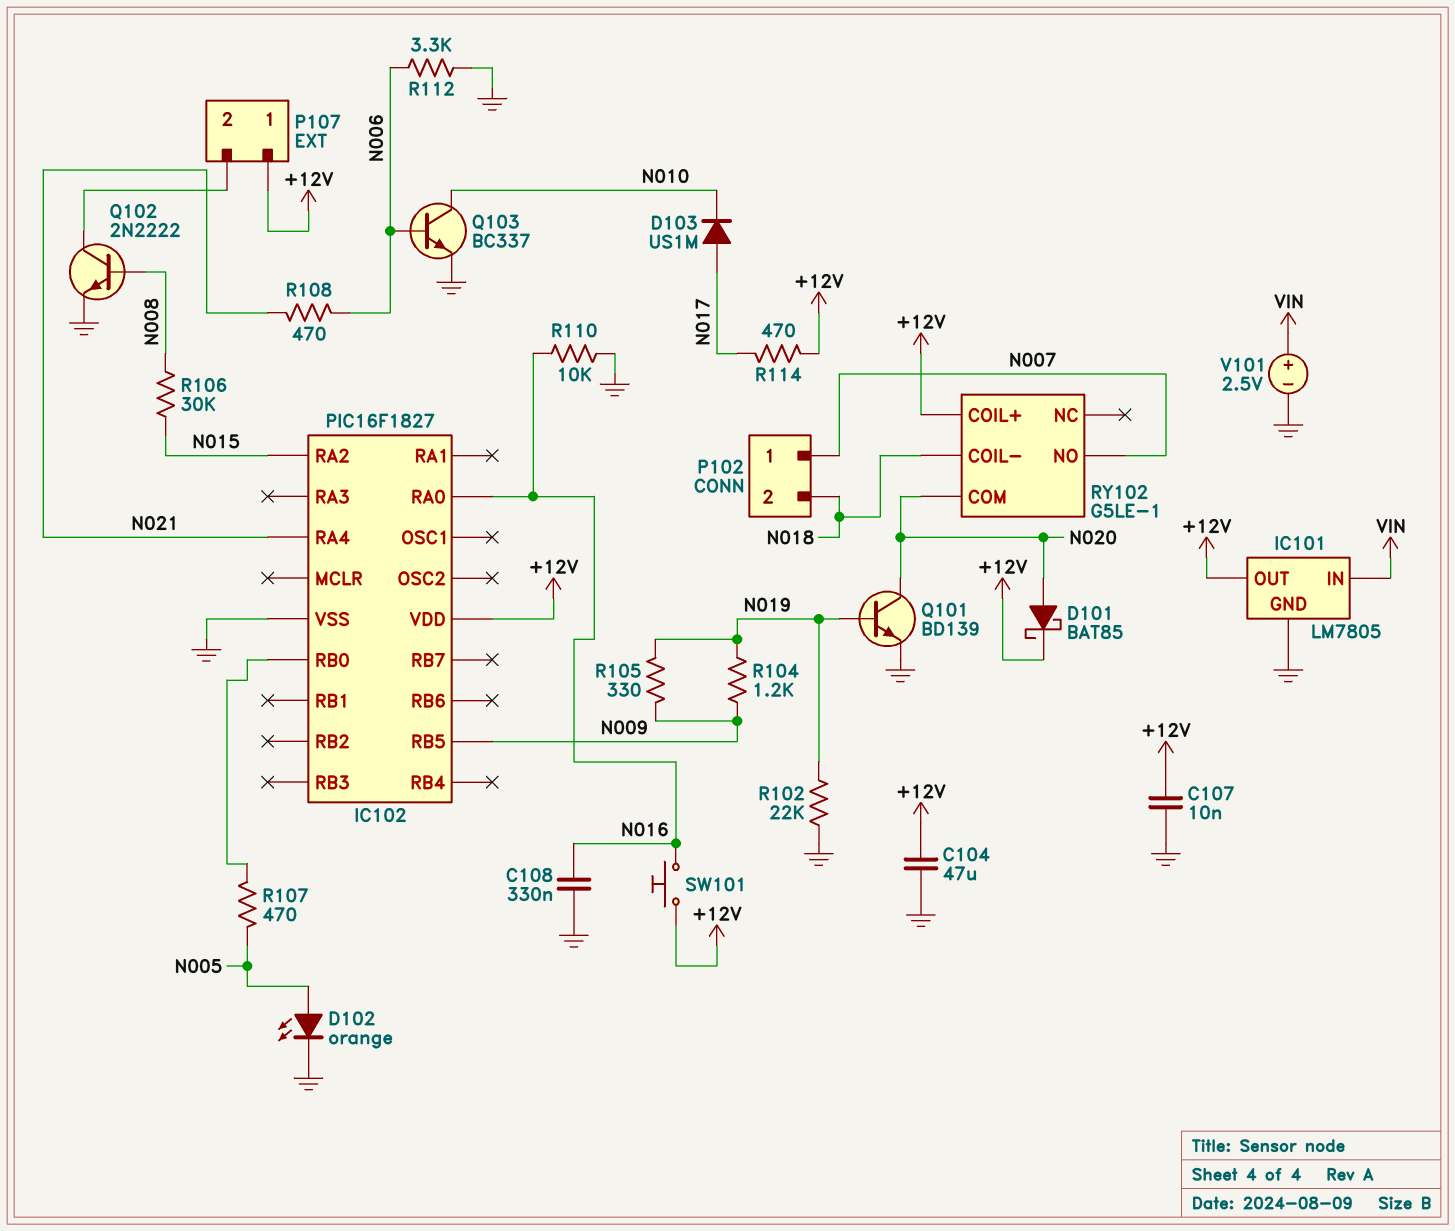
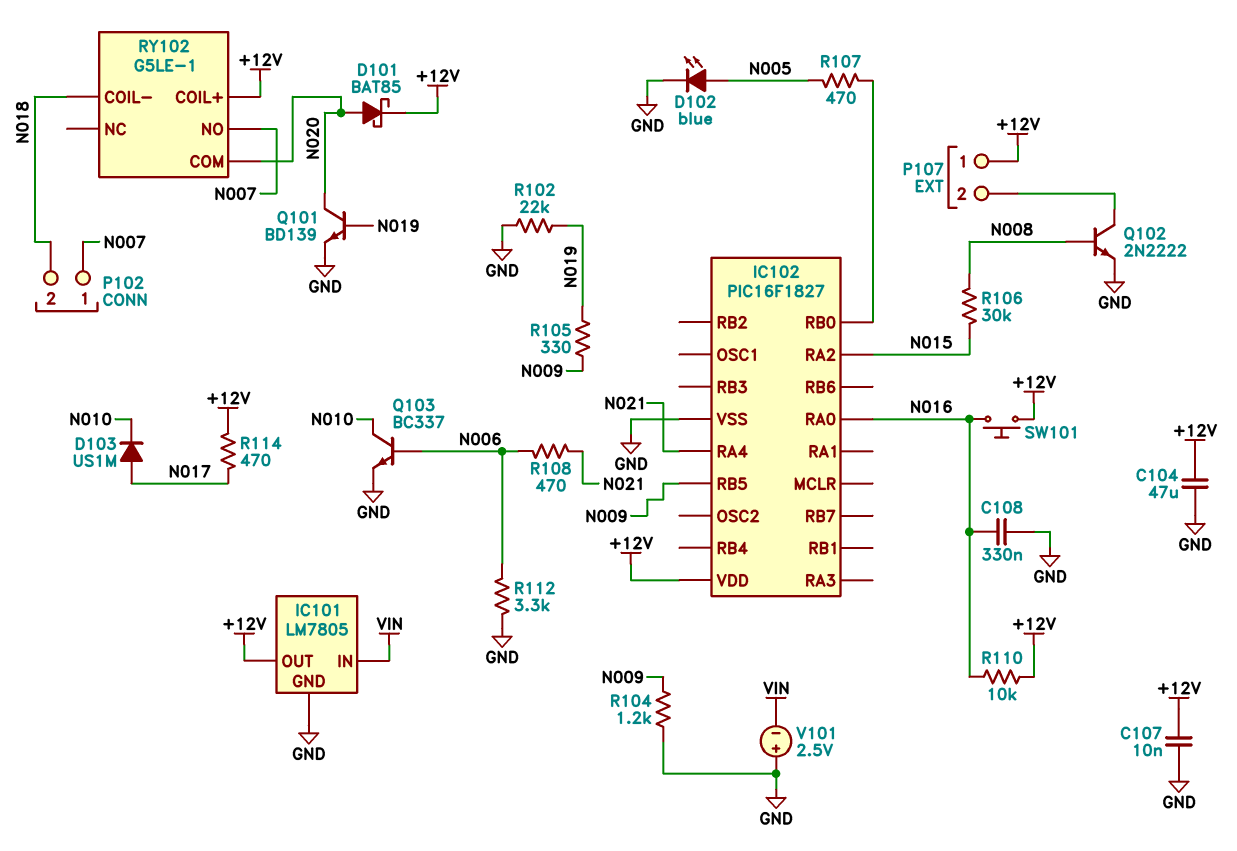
D102: LED orange (A N005, K GND) -> LED blue (A N005, K GND)
R104: 1.2k (N009, N019) -> 1.2k (GND, N009)
R110: 10k (GND, N016) -> 10k (+12V, N016)
V101: 2.5V (plus VIN, minus GND) -> 2.5V (plus GND, minus VIN)

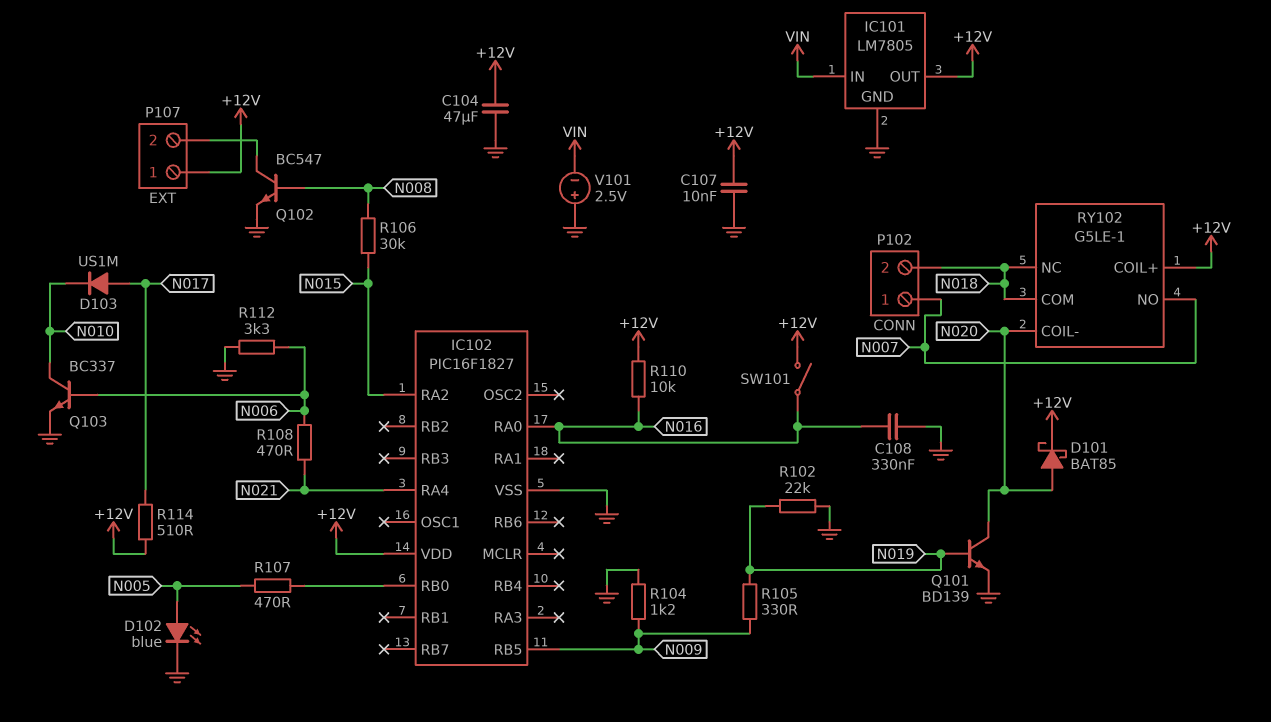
Q102: NPN 2N2222 (B N008, C P107/2, E GND) -> NPN BC547 (B N008, C P107/2, E GND)
R114: 470 (+12V, N017) -> 510 (+12V, N017)
RY102 pin COIL-: N018 -> N020
RY102 pin COM: N020 -> N018
RY102 pin NC: none -> N018
SW101: button (+12V, N016) -> switch (+12V, N016)

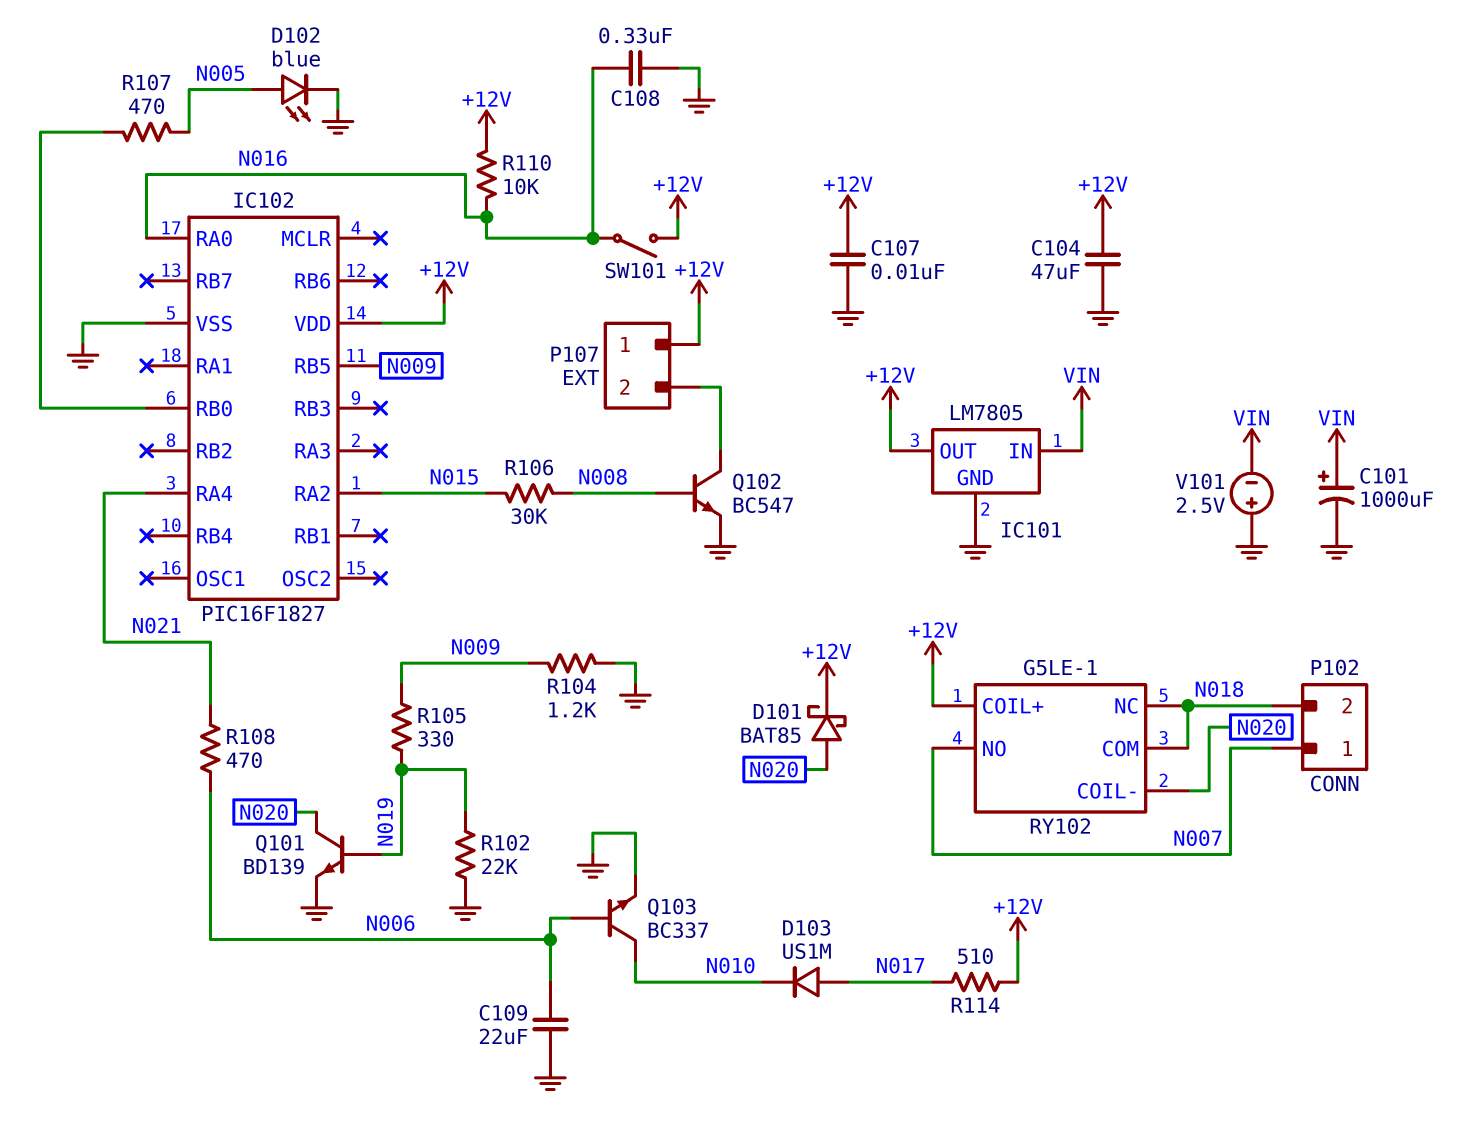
C101: none -> 1000uF (plus VIN, minus GND)
C109: none -> 22uF (GND, N006)
R112: 3.3k (GND, N006) -> none

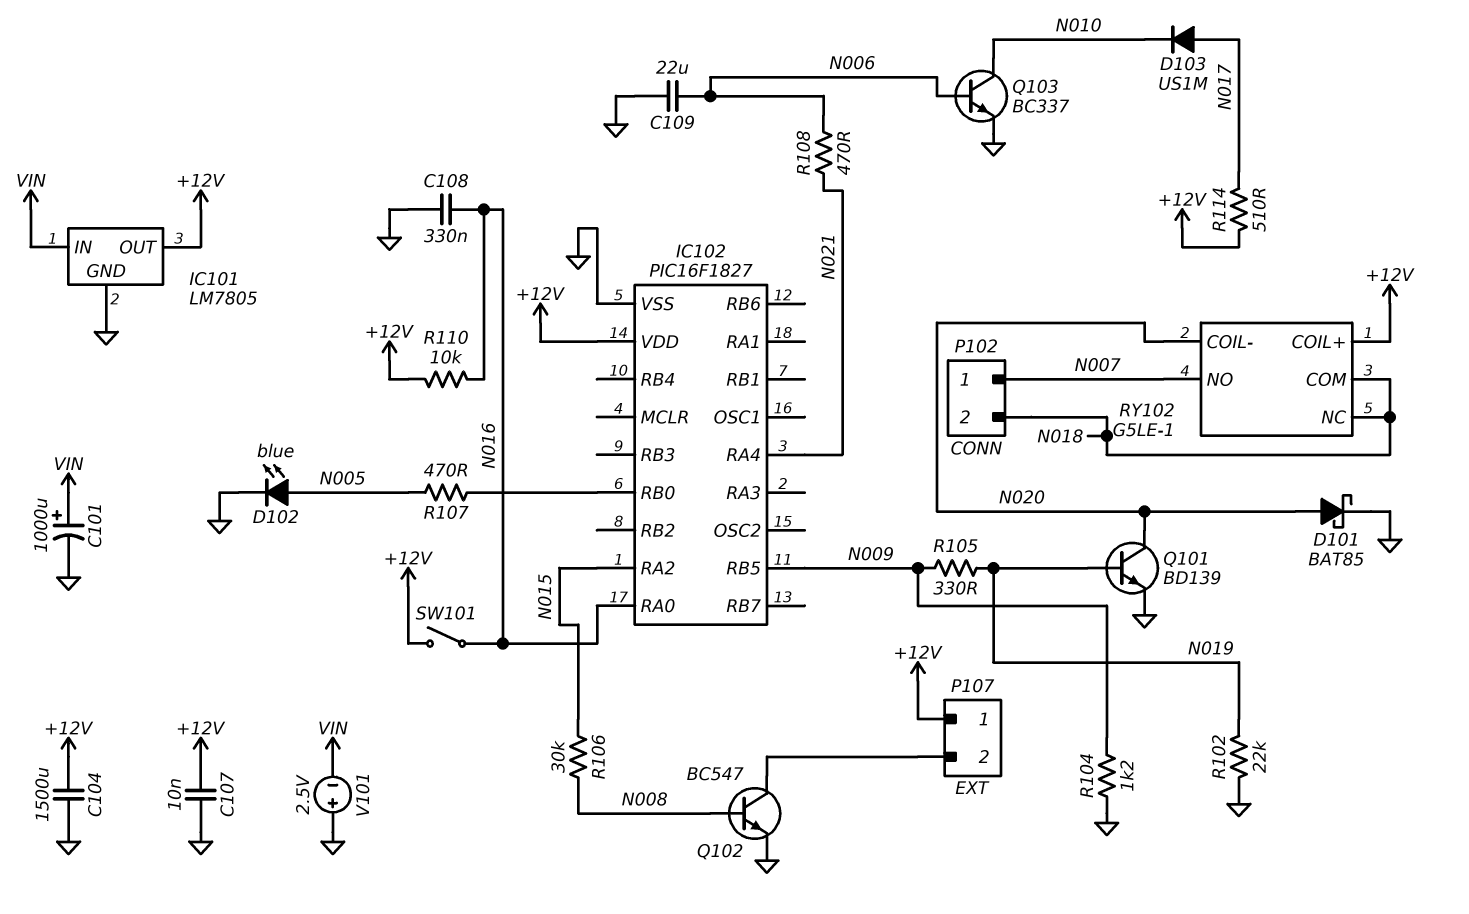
C104: 47uF (+12V, GND) -> 1500uF (+12V, GND)
D101: schottky BAT85 (A N020, K +12V) -> schottky BAT85 (A N020, K GND)

